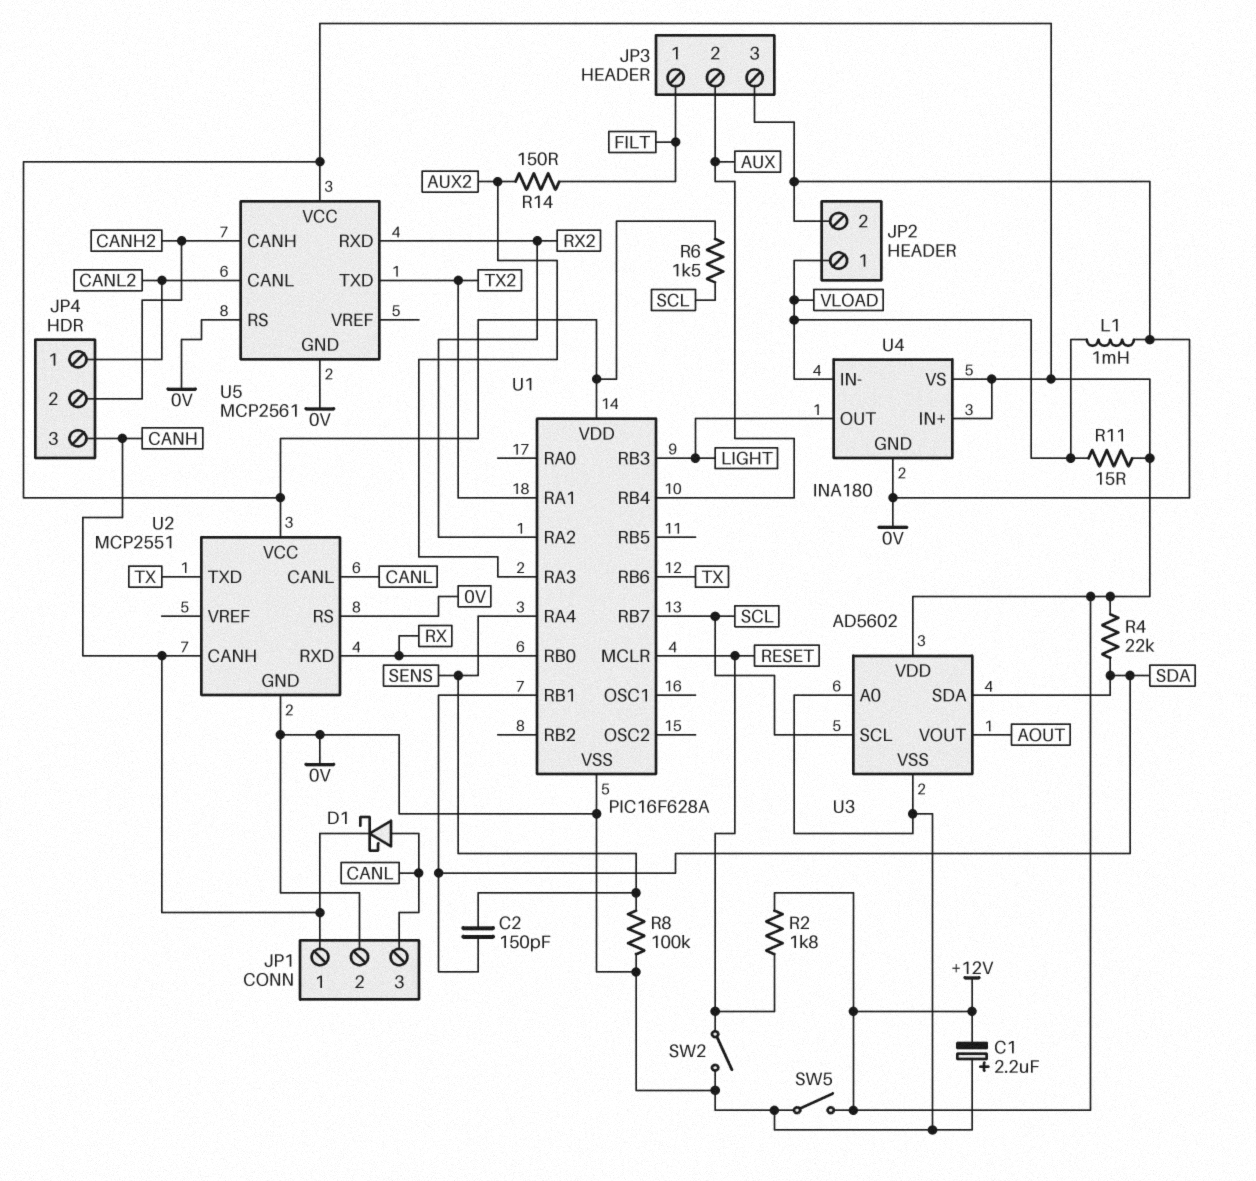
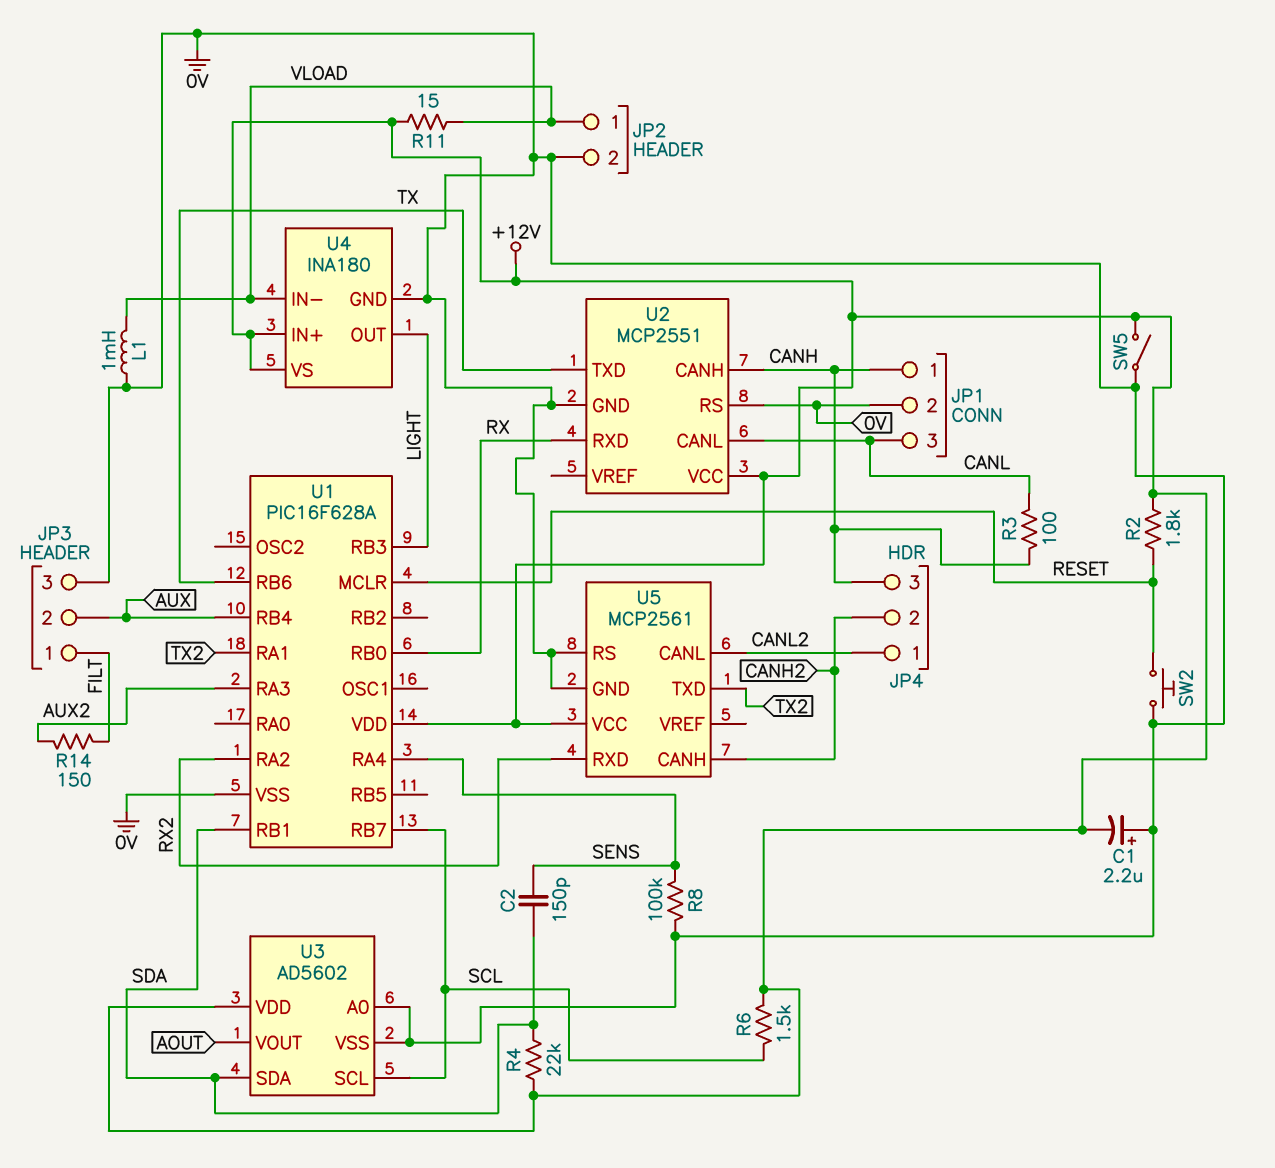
D1: schottky (A CANL, K CANH) -> none
R3: none -> 100 (CANH, CANL)
SW2: switch (0V, RESET) -> button (0V, RESET)

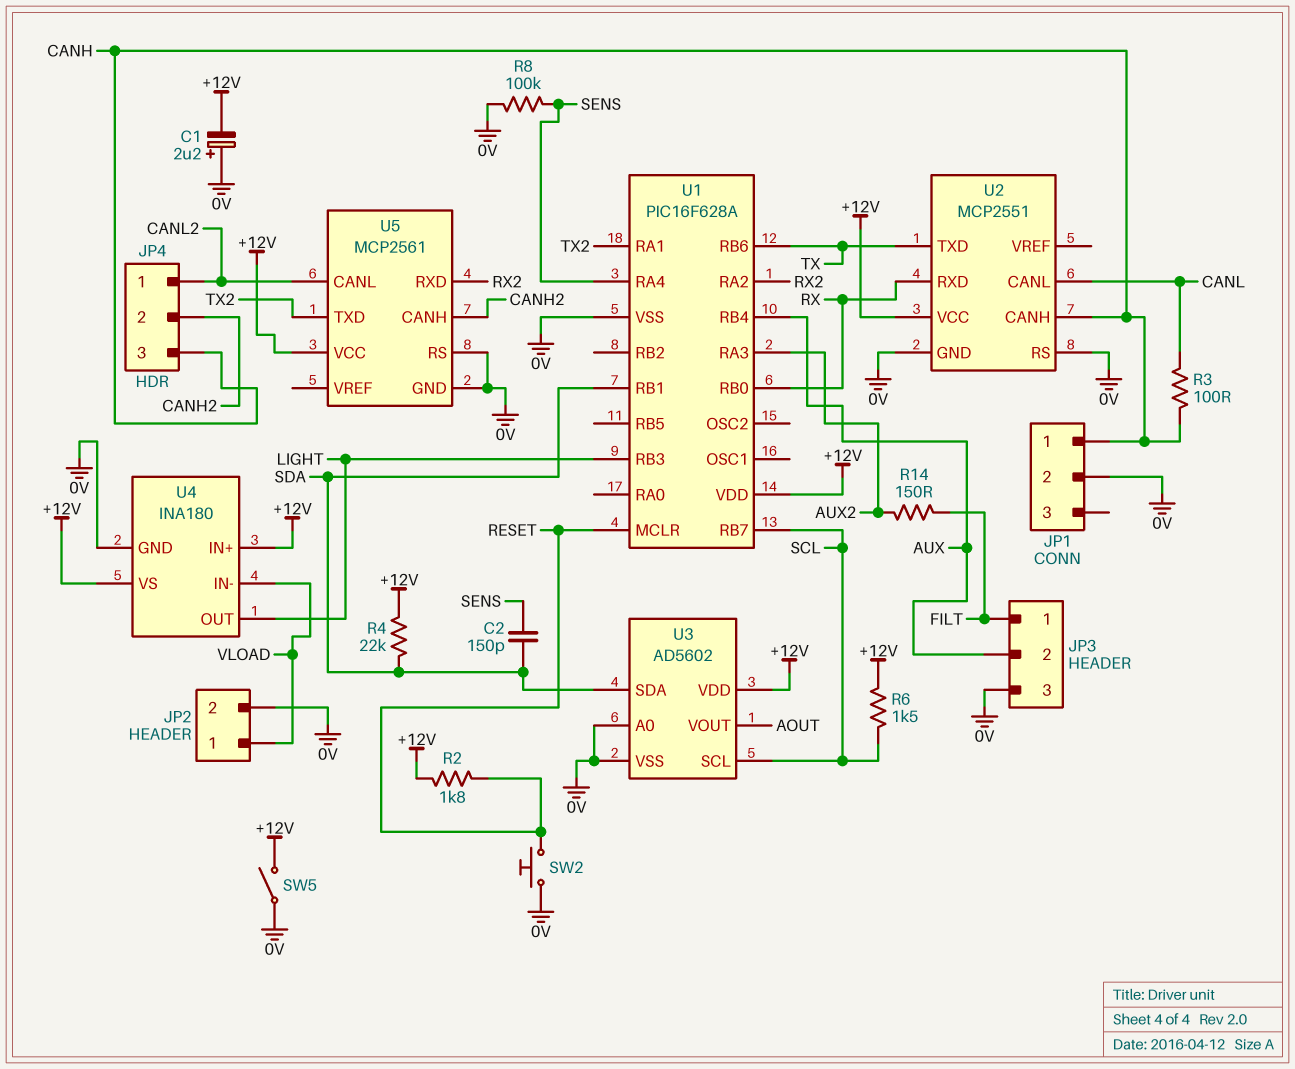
JP1 pin 3: CANL -> none
L1: 1mH (0V, VLOAD) -> none
R11: 15 (+12V, VLOAD) -> none

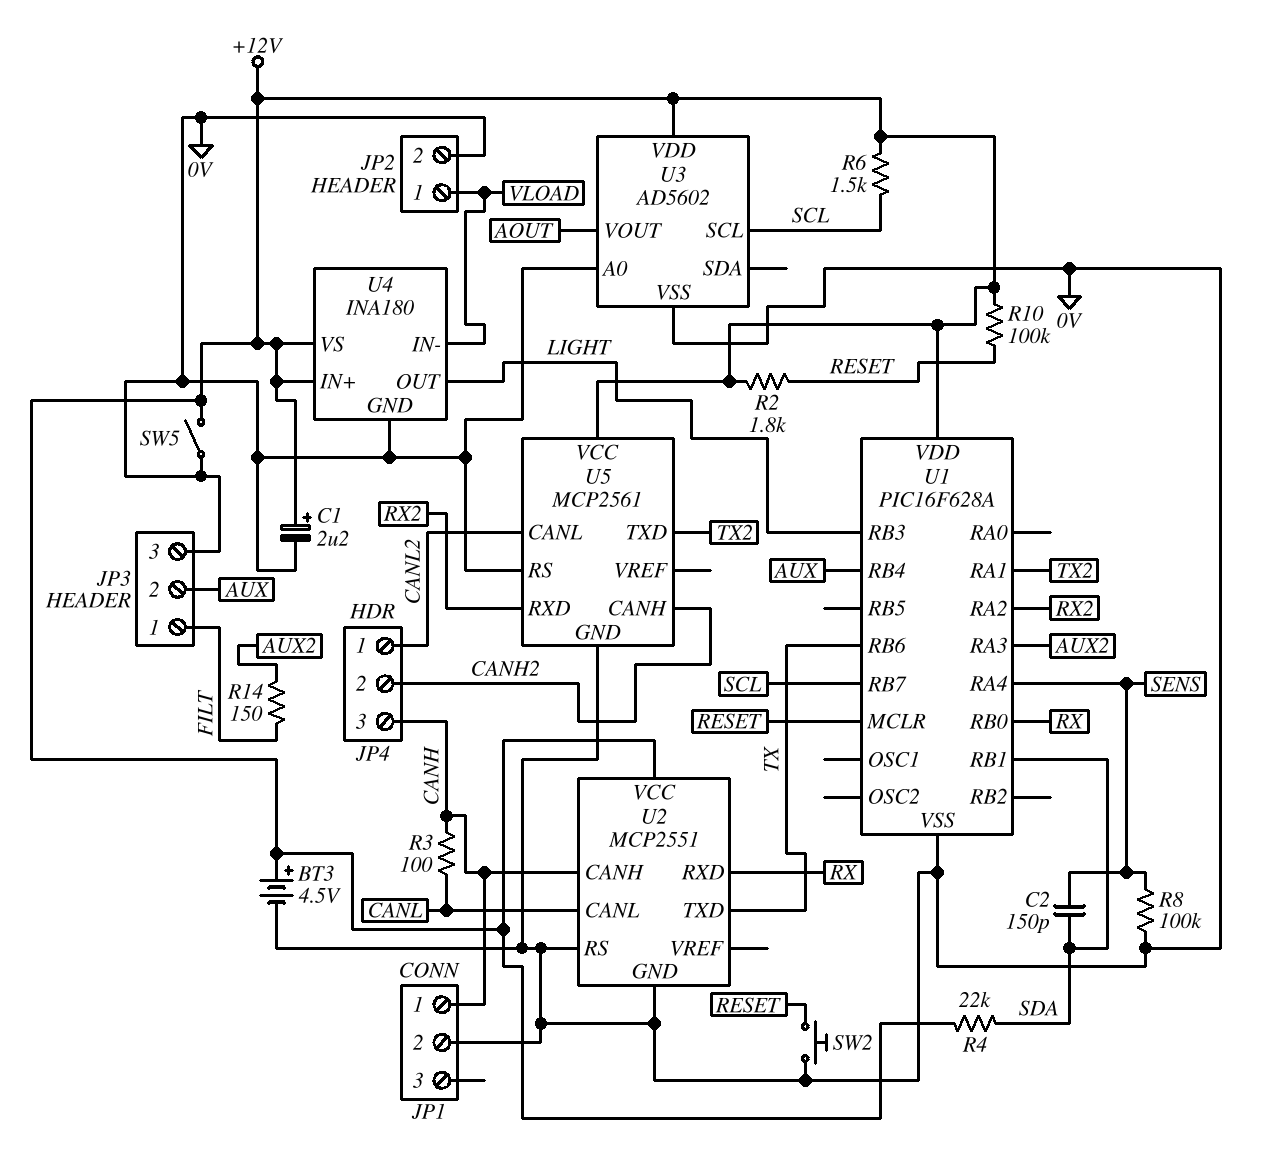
BT3: none -> 4.5V (plus +12V, minus 0V)
C1: 2.2uF (plus 0V, minus +12V) -> 2.2uF (plus +12V, minus 0V)
R10: none -> 100k (+12V, RESET)
U3 pin SDA: SDA -> none

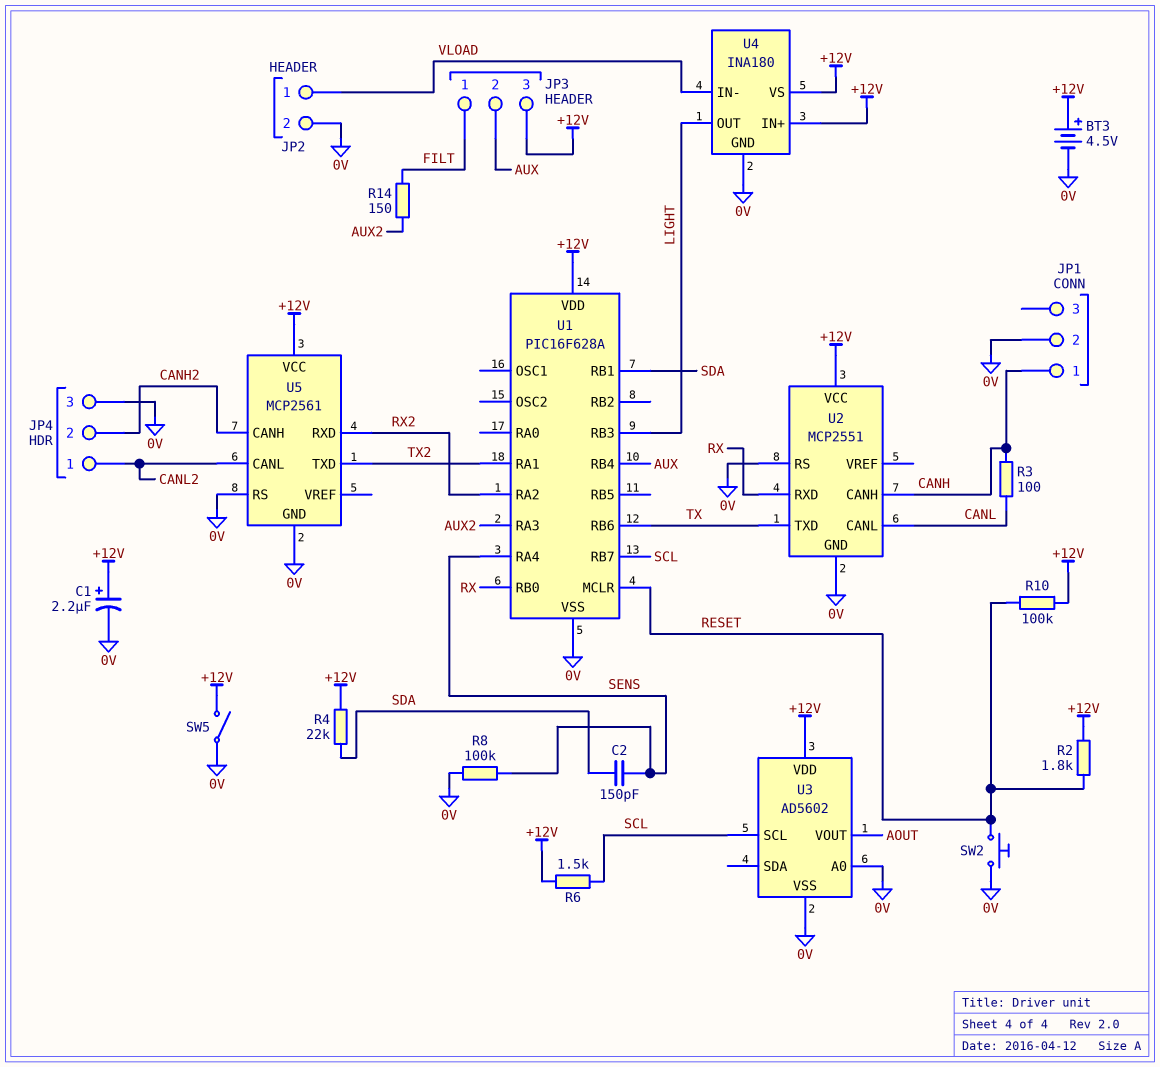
JP3 pin 3: 0V -> +12V
JP4 pin 3: CANH -> 0V

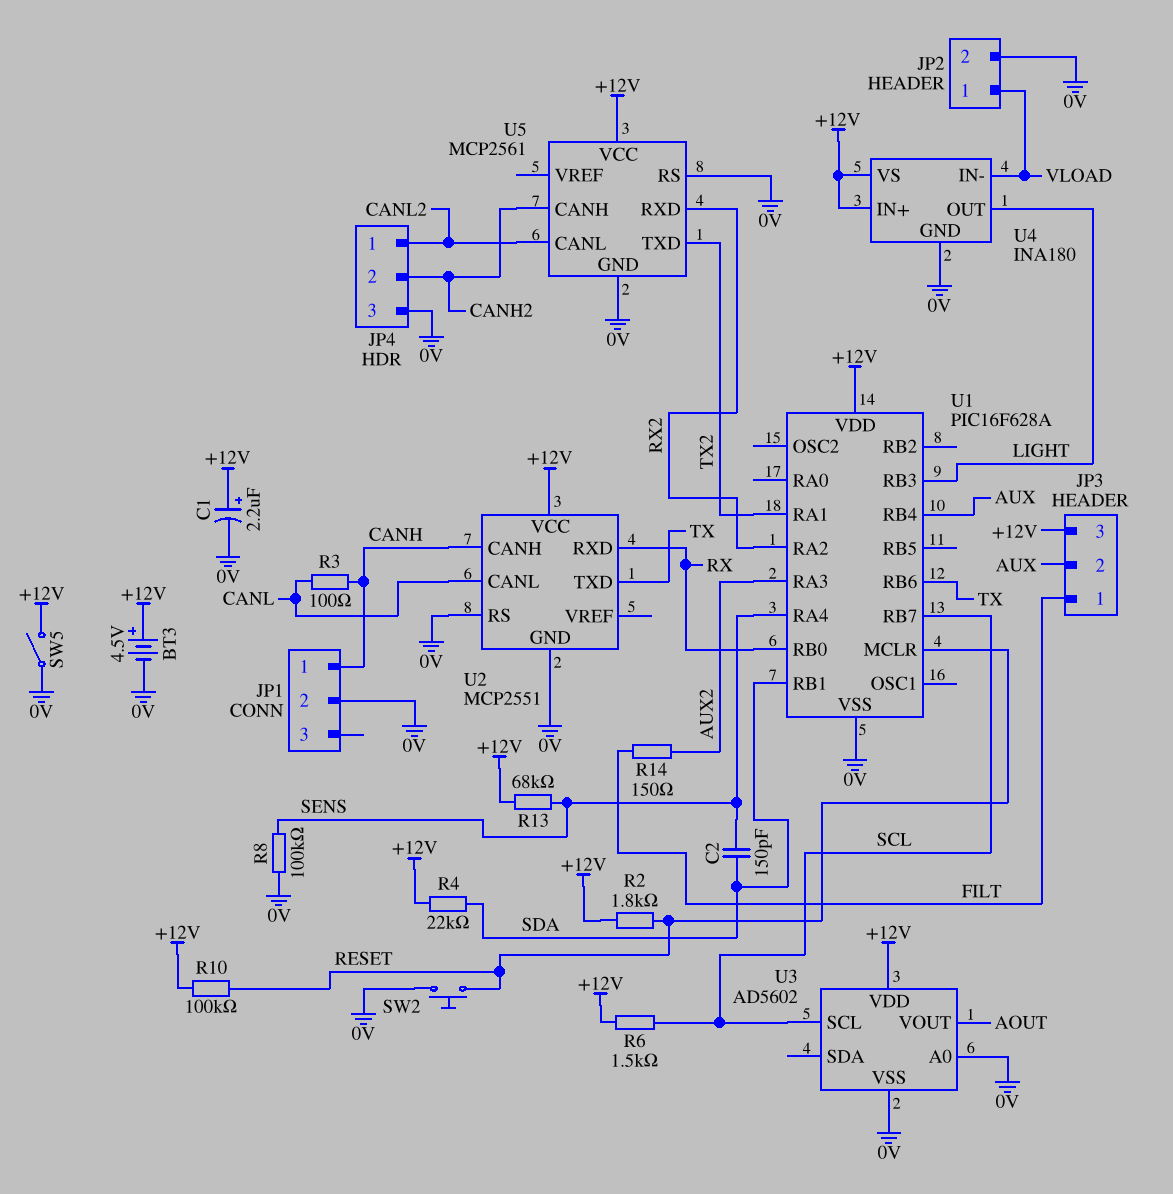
R13: none -> 68k (+12V, SENS)

